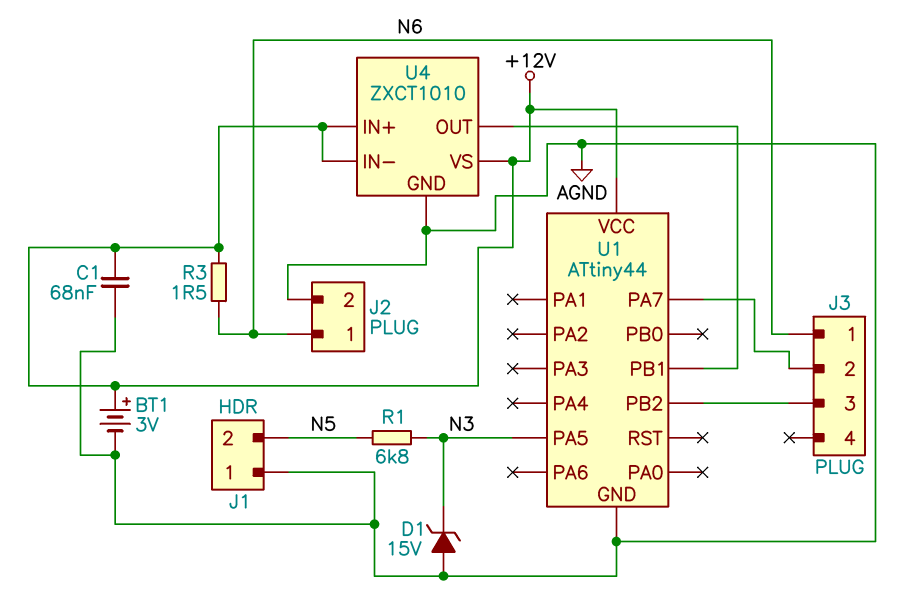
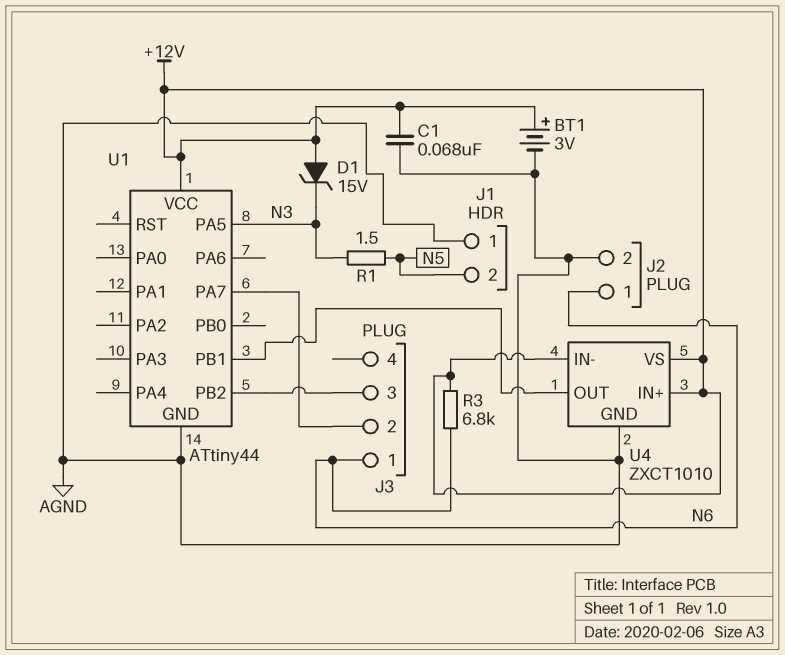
D1: zener 15V (A AGND, K N3) -> zener 15V (A +12V, K N3)
R1: 6.8k (N3, N5) -> 1.5 (N3, N5)
R3: 1.5 (+12V, N6) -> 6.8k (+12V, N6)

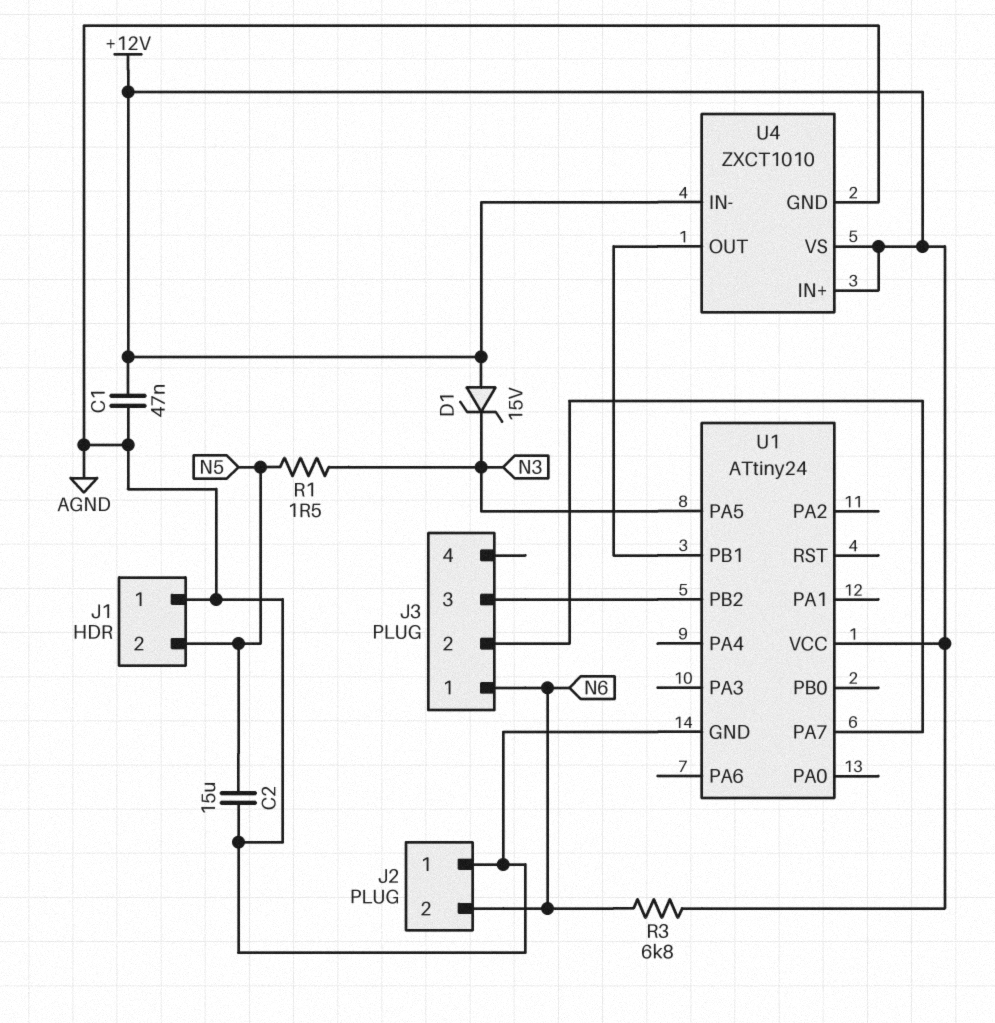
BT1: 3V (plus +12V, minus AGND) -> none
C1: 68nF (+12V, AGND) -> 47nF (+12V, AGND)
C2: none -> 15uF (AGND, N5)
J2 pin 1: N6 -> AGND
J2 pin 2: AGND -> N6
U1: ATtiny44 -> ATtiny24

